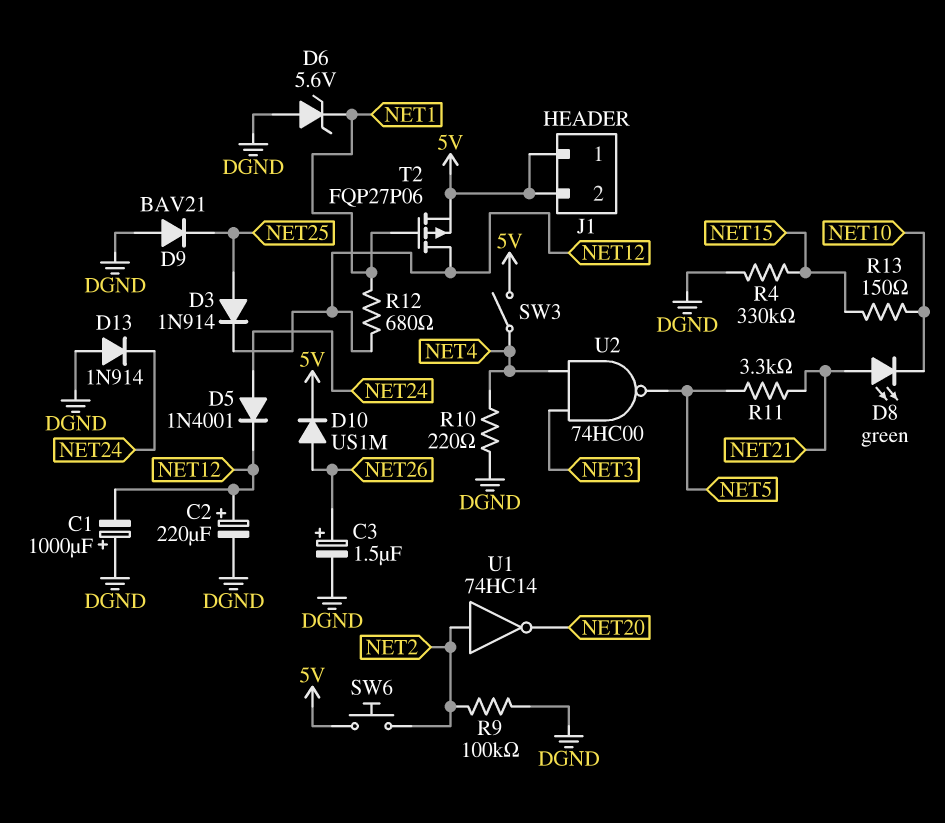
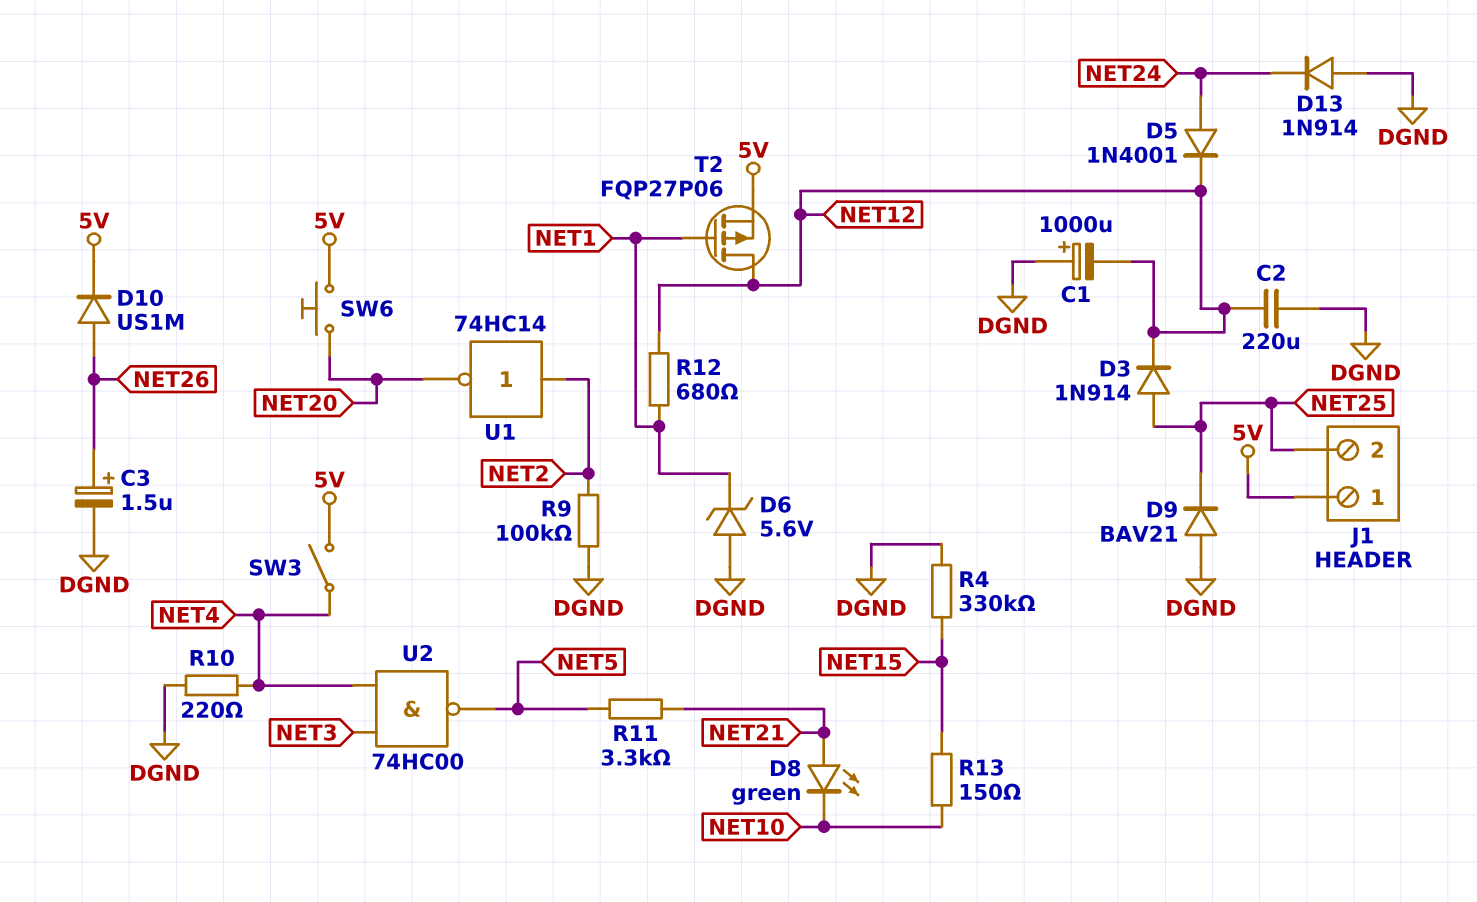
C2: 220uF (plus NET12, minus DGND) -> 220uF (DGND, NET12)
J1 pin 2: 5V -> NET25
SW6: button (5V, NET2) -> button (5V, NET20)

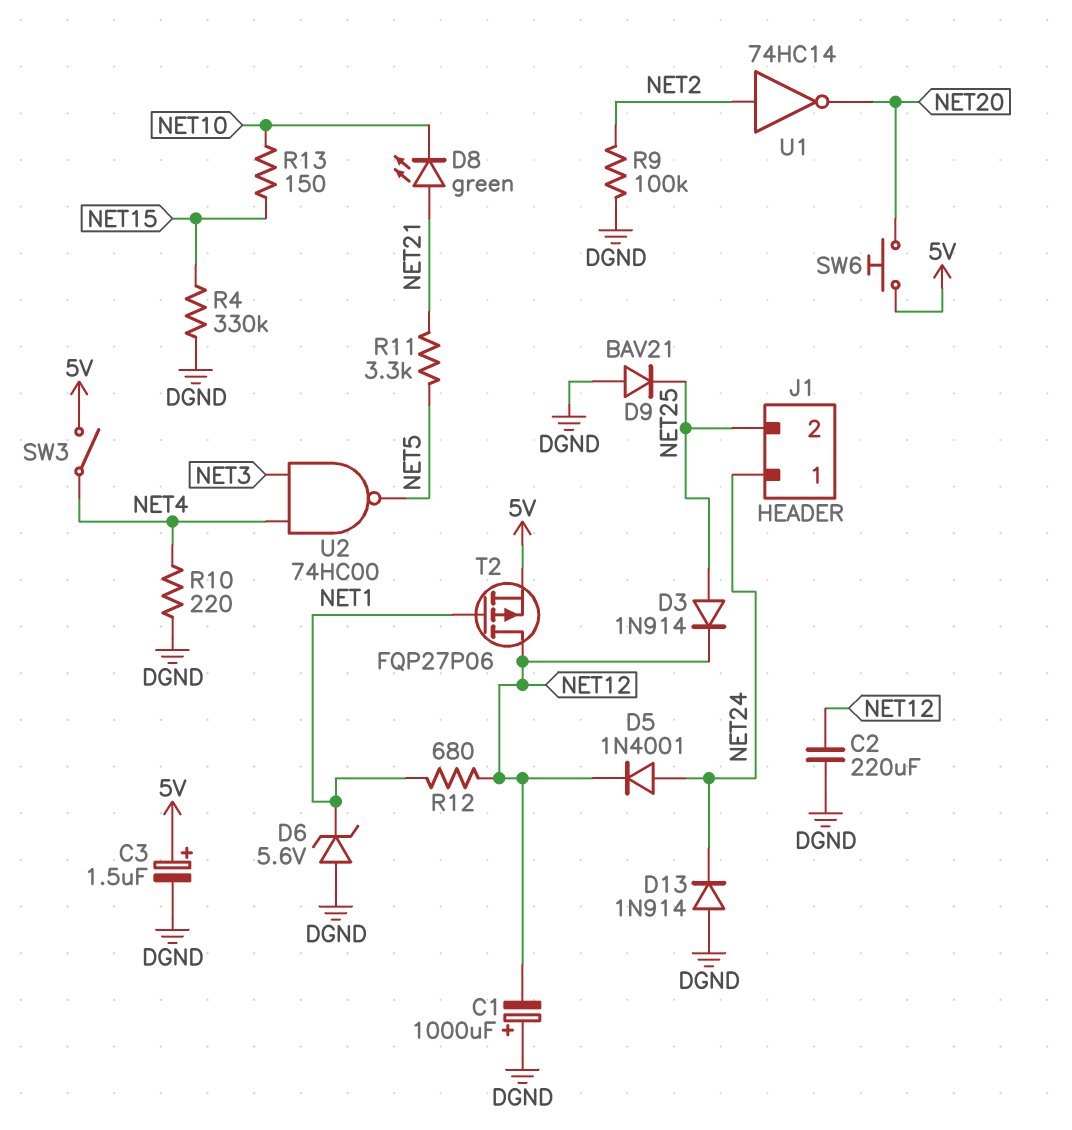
C3: 1.5uF (plus NET26, minus DGND) -> 1.5uF (plus 5V, minus DGND)
D10: diode US1M (A NET26, K 5V) -> none
J1 pin 1: 5V -> NET24

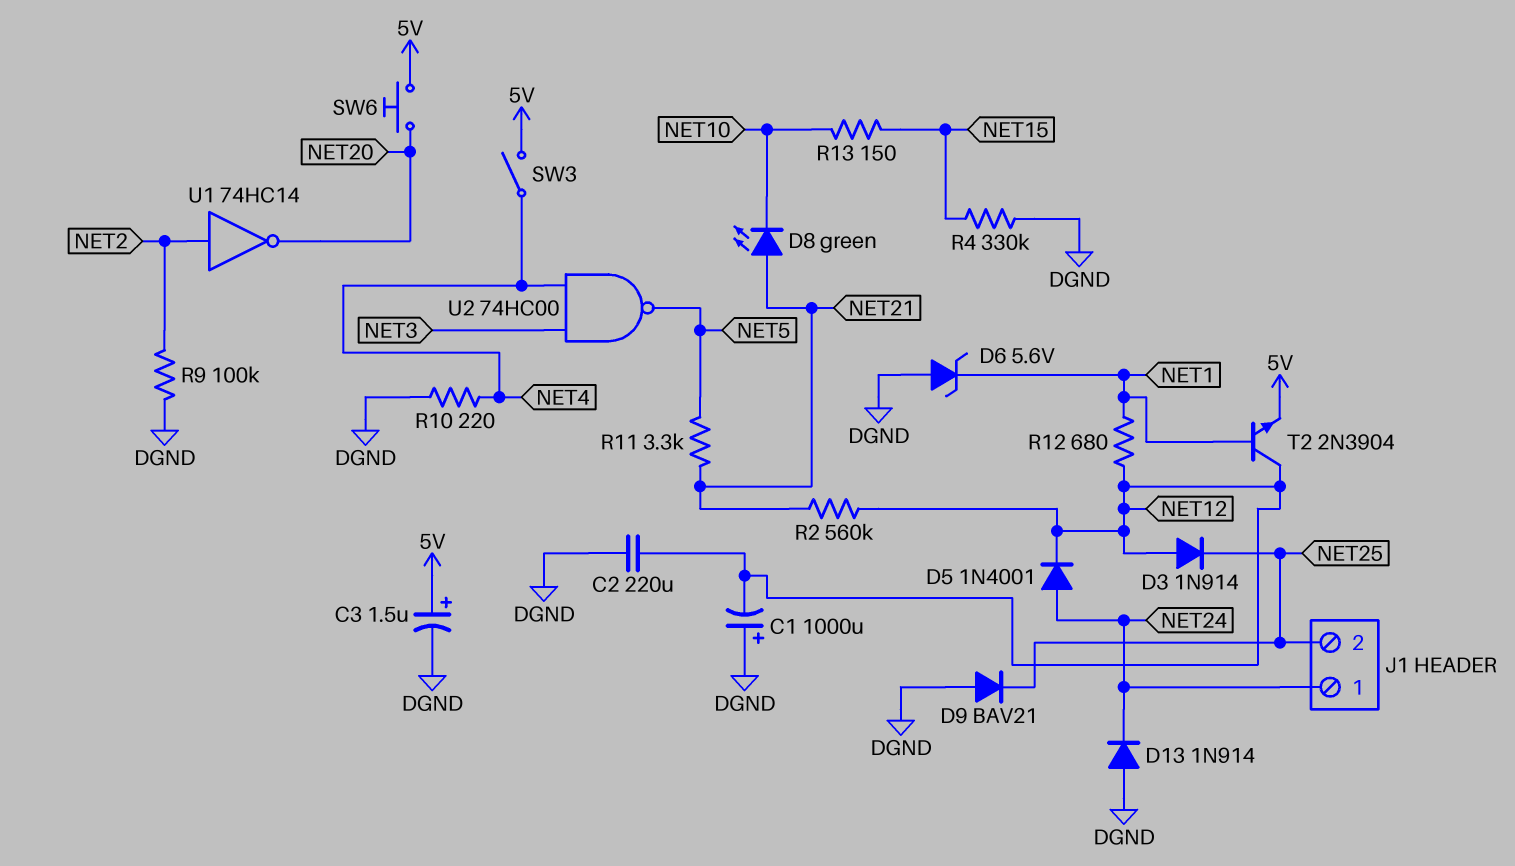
D3: diode 1N914 (A NET25, K NET12) -> diode 1N914 (A NET12, K NET25)
R2: none -> 560k (NET12, NET21)
T2: PMOS FQP27P06 (G NET1, D NET12, S 5V) -> NPN 2N3904 (B NET1, C NET12, E 5V)

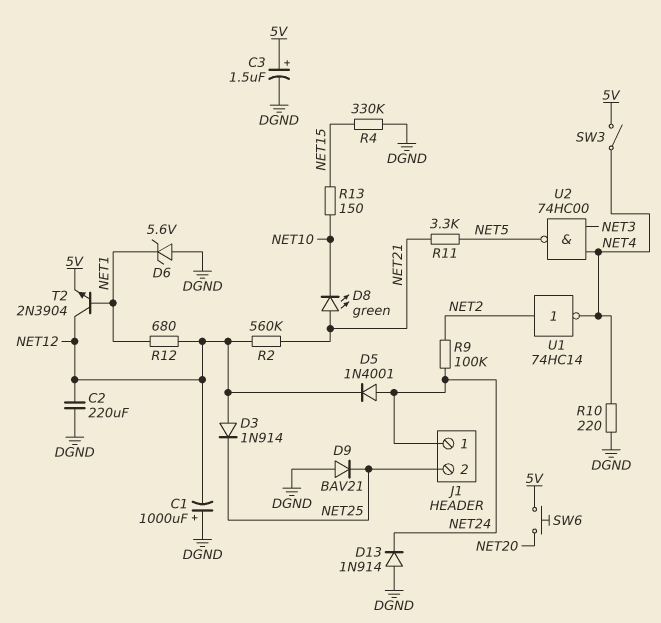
R9: 100k (DGND, NET2) -> 100k (NET2, NET24)
U1: NOT 74HC14 (in NET2, out NET20) -> NOT 74HC14 (in NET2, out NET4)

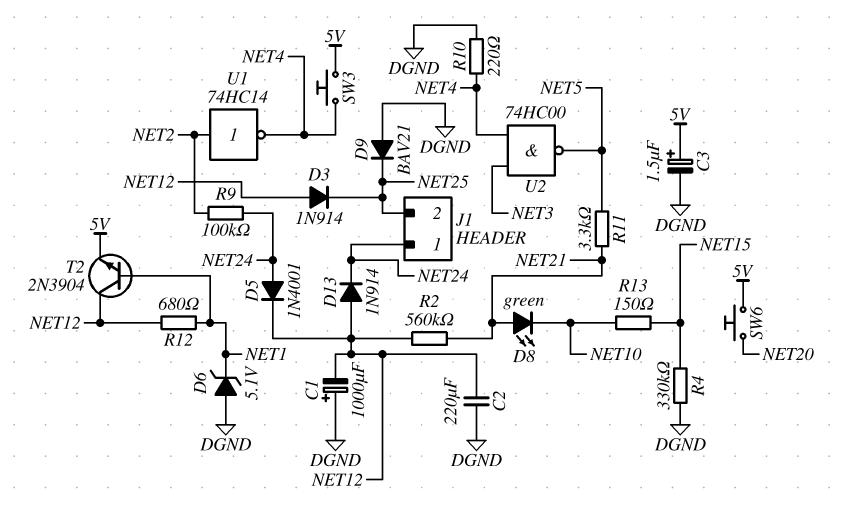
D6: zener 5.6V (A DGND, K NET1) -> zener 5.1V (A DGND, K NET1)
D13: diode 1N914 (A DGND, K NET24) -> diode 1N914 (A NET12, K NET24)
SW3: switch (5V, NET4) -> button (5V, NET4)

